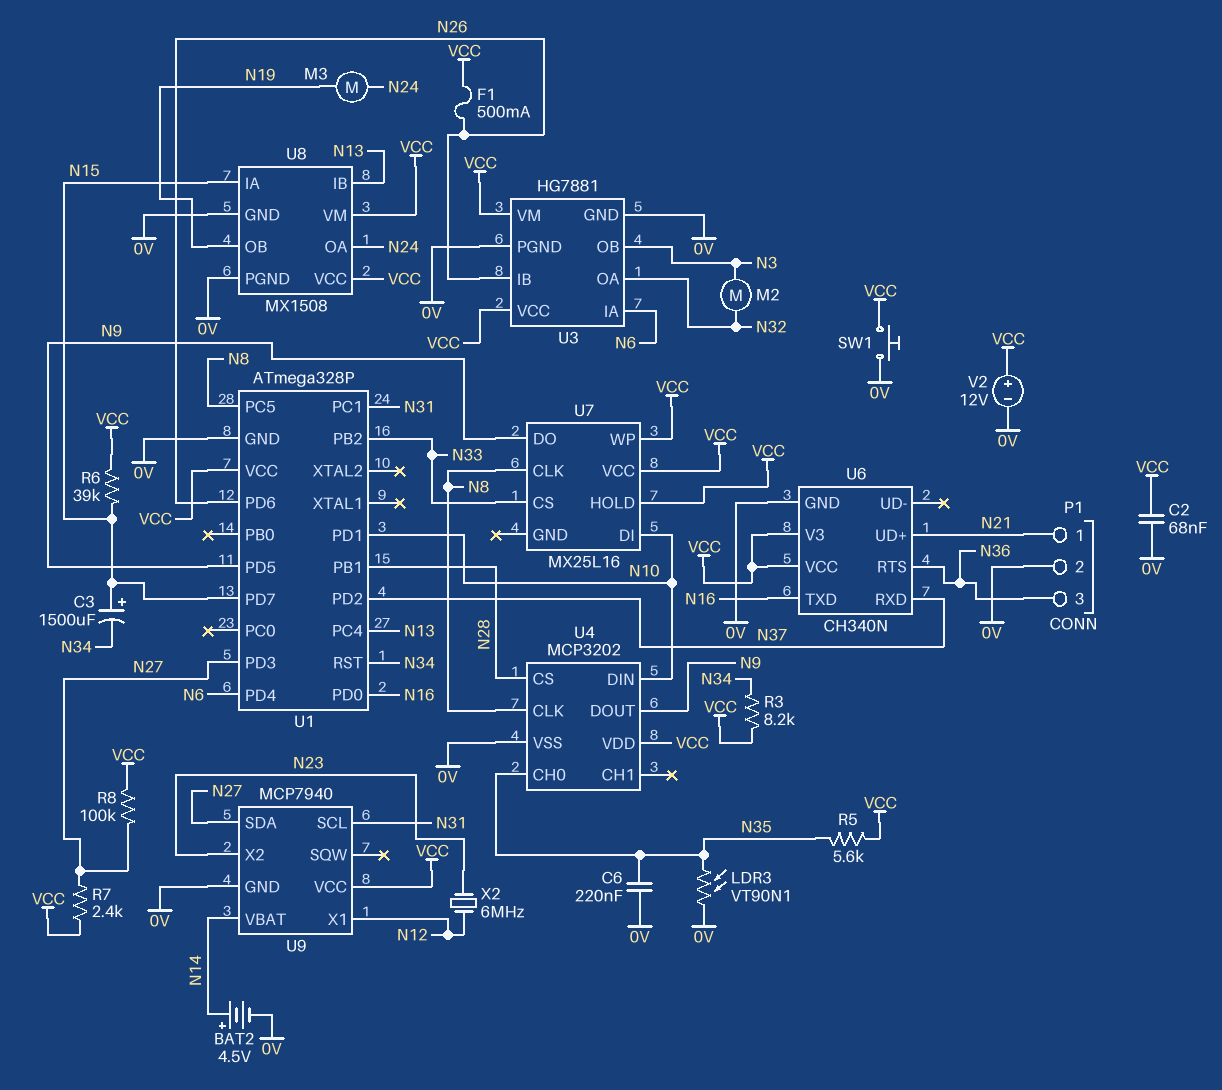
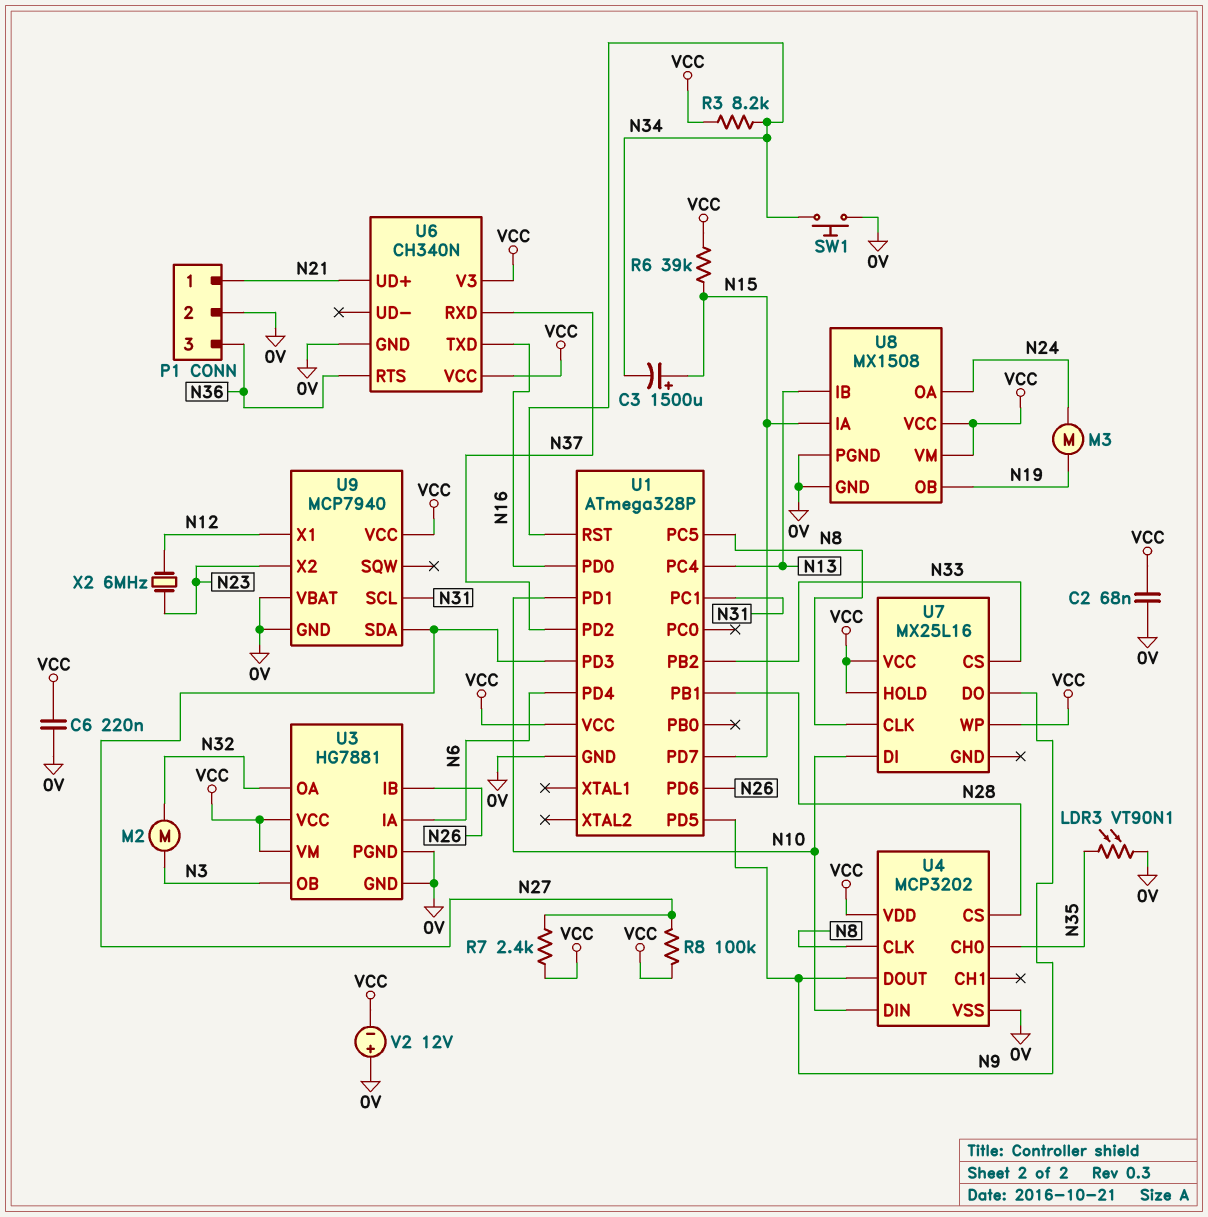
BAT2: 4.5V (plus N14, minus 0V) -> none
C6: 220nF (0V, N35) -> 220nF (0V, VCC)
F1: 500mA (N26, VCC) -> none
R5: 5.6k (N35, VCC) -> none
SW1: button (0V, VCC) -> button (0V, N34)
U9 pin VBAT: N14 -> 0V
V2: 12V (plus VCC, minus 0V) -> 12V (plus 0V, minus VCC)

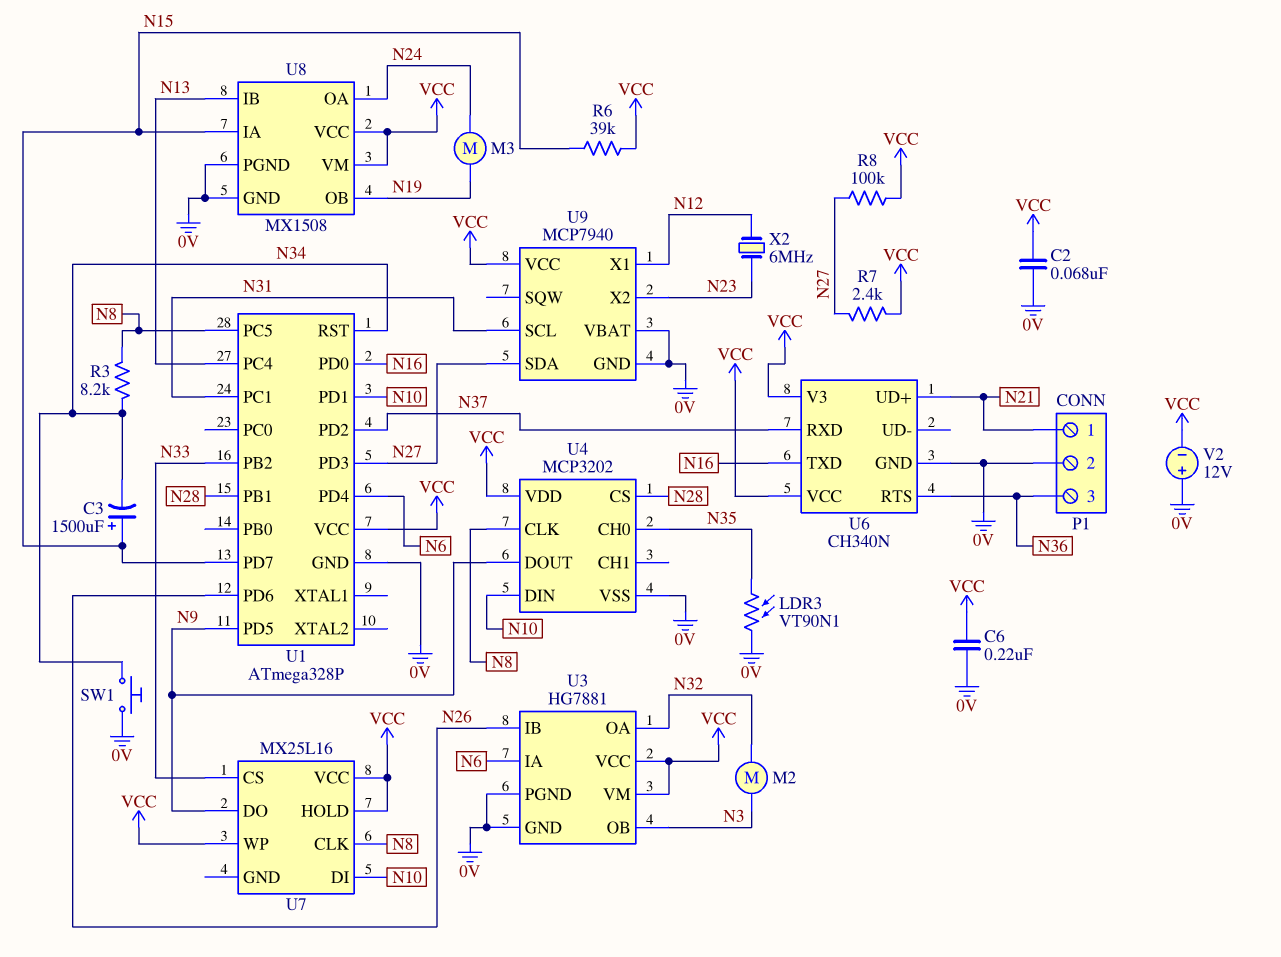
R3: 8.2k (N34, VCC) -> 8.2k (N8, N34)

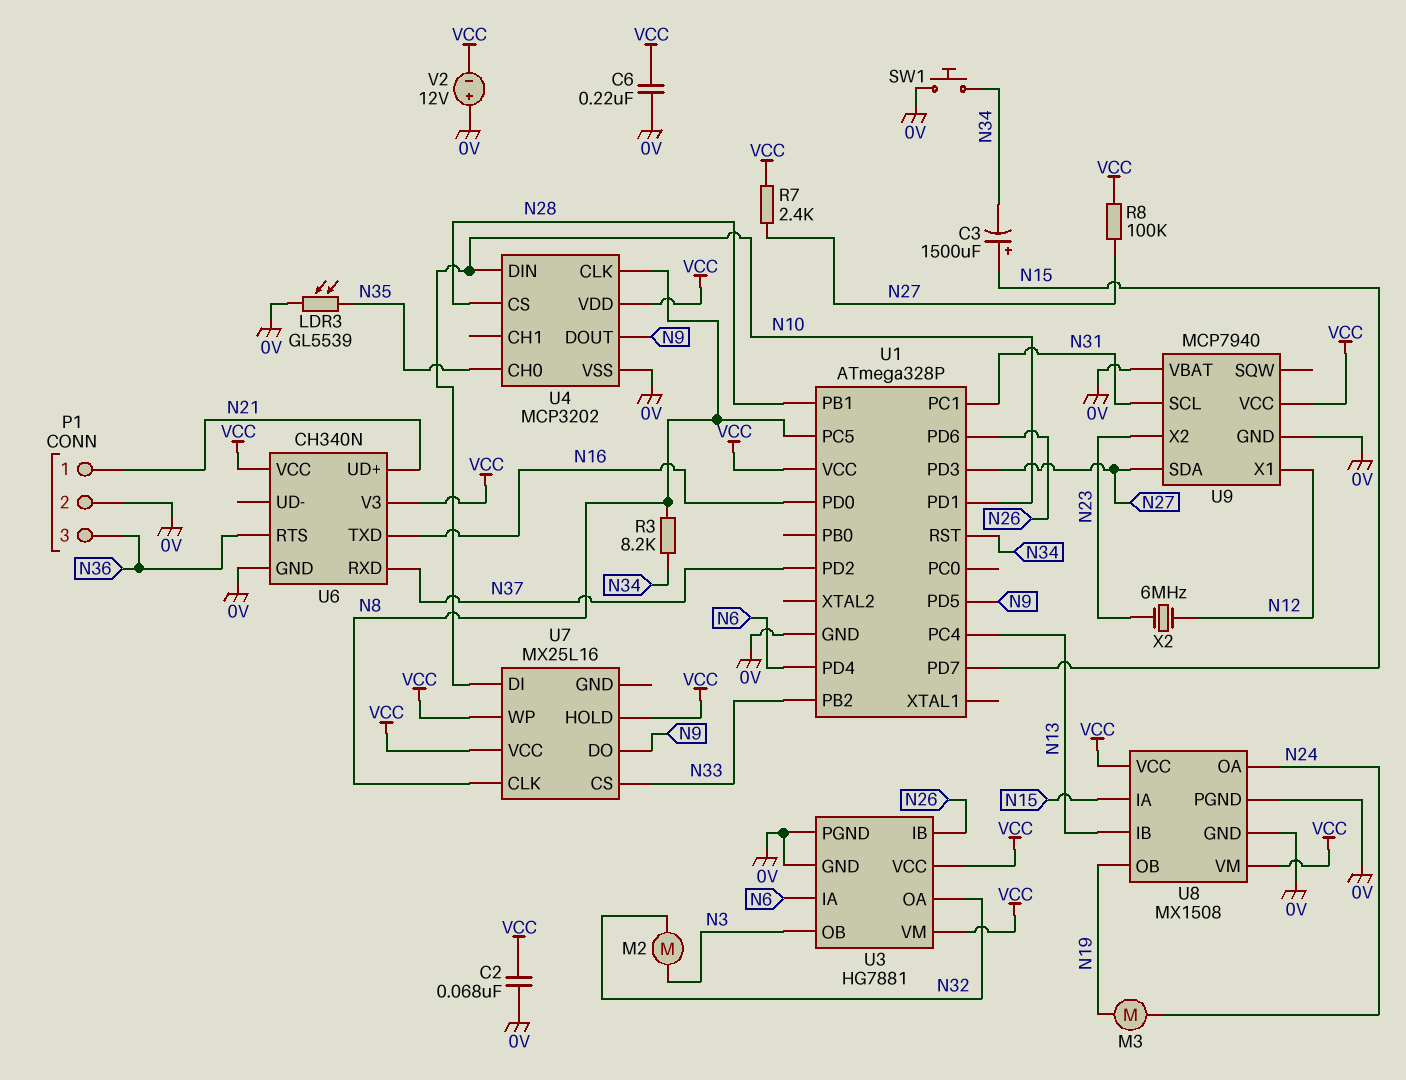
LDR3: VT90N1 (0V, N35) -> GL5539 (0V, N35)
R6: 39k (N15, VCC) -> none

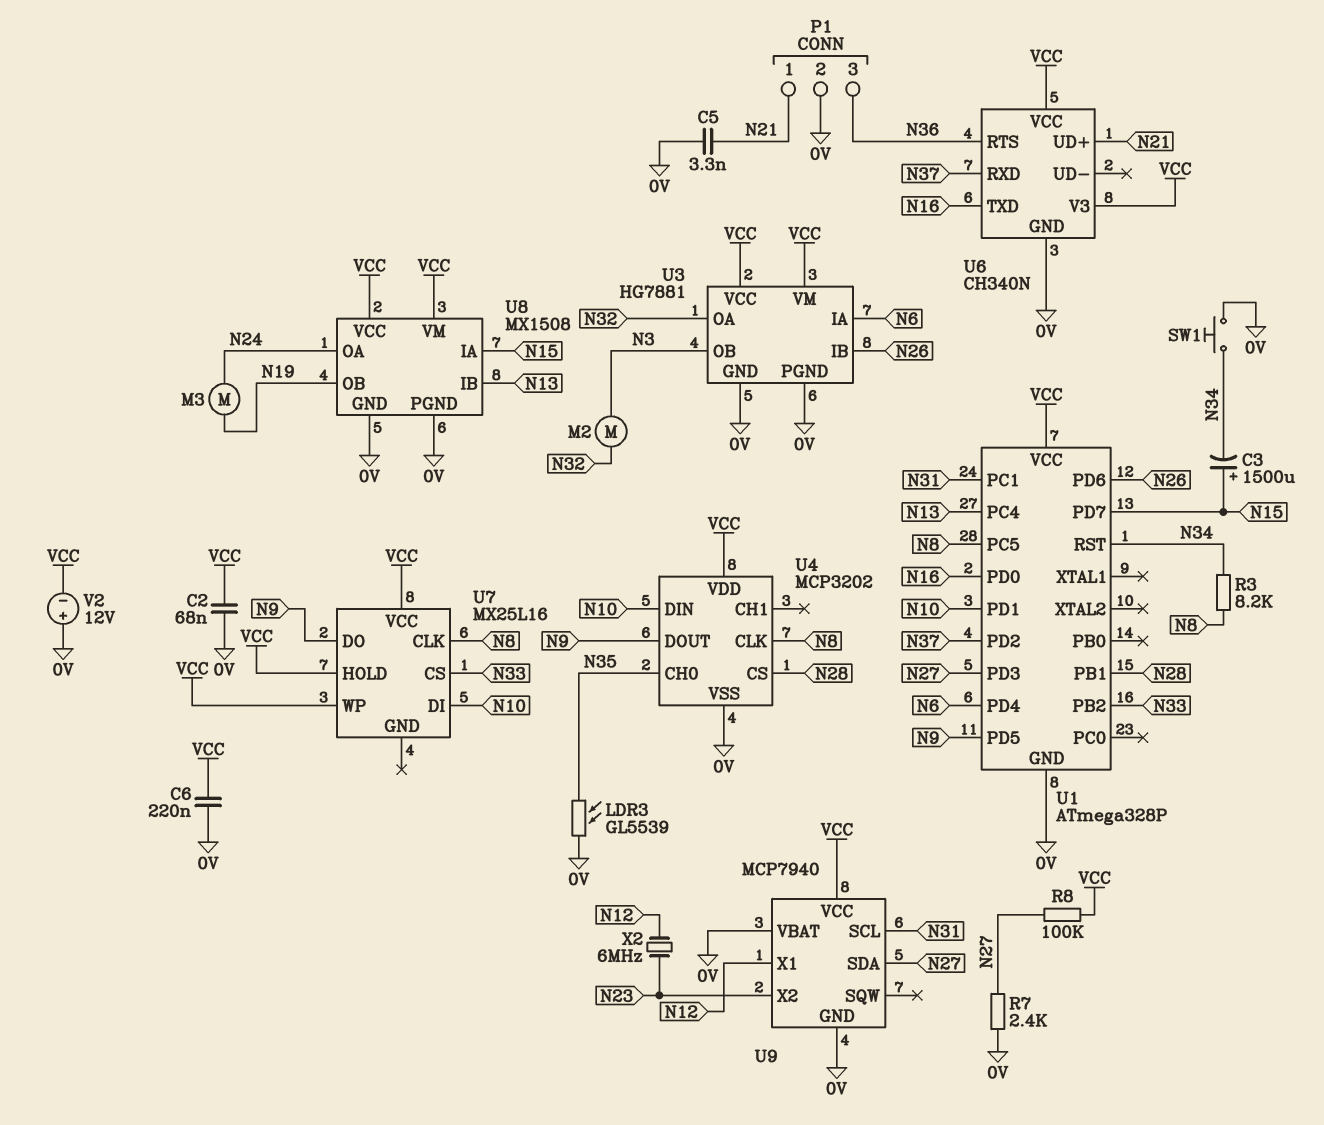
C5: none -> 3.3nF (0V, N21)
R7: 2.4k (N27, VCC) -> 2.4k (0V, N27)

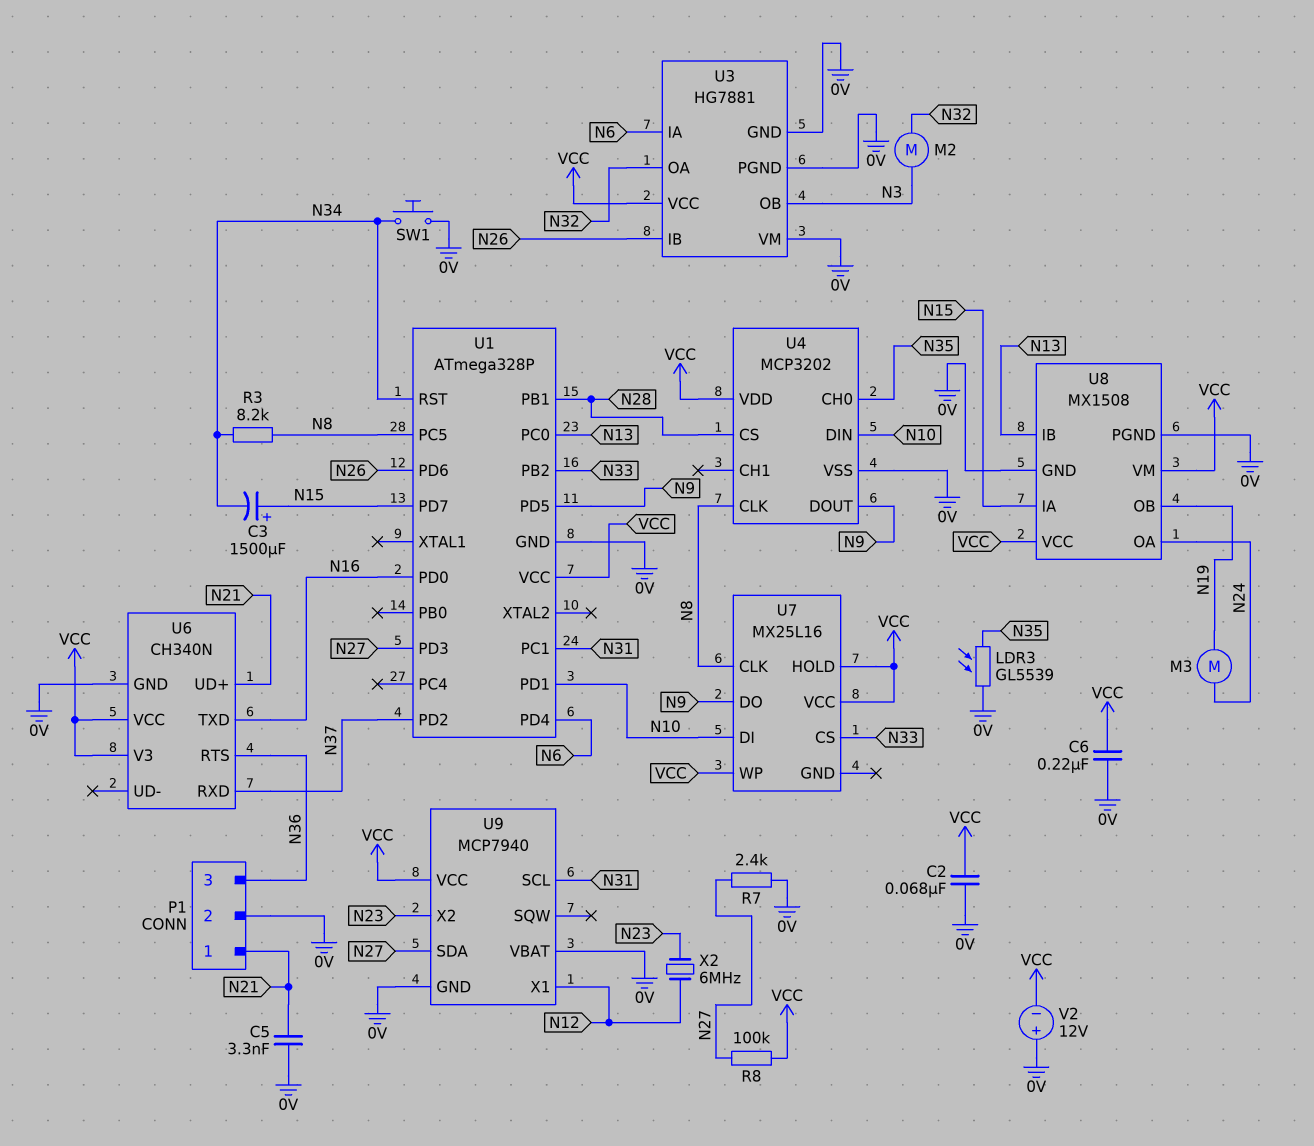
U1 pin PC0: none -> N13
U1 pin PC4: N13 -> none
U3 pin VM: VCC -> 0V

